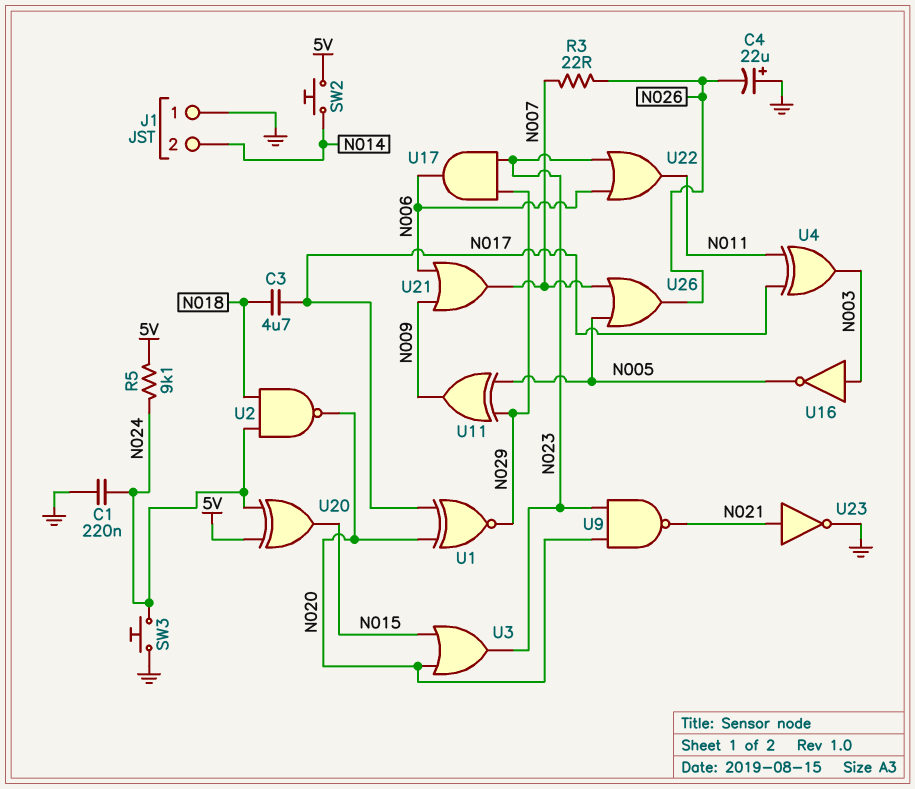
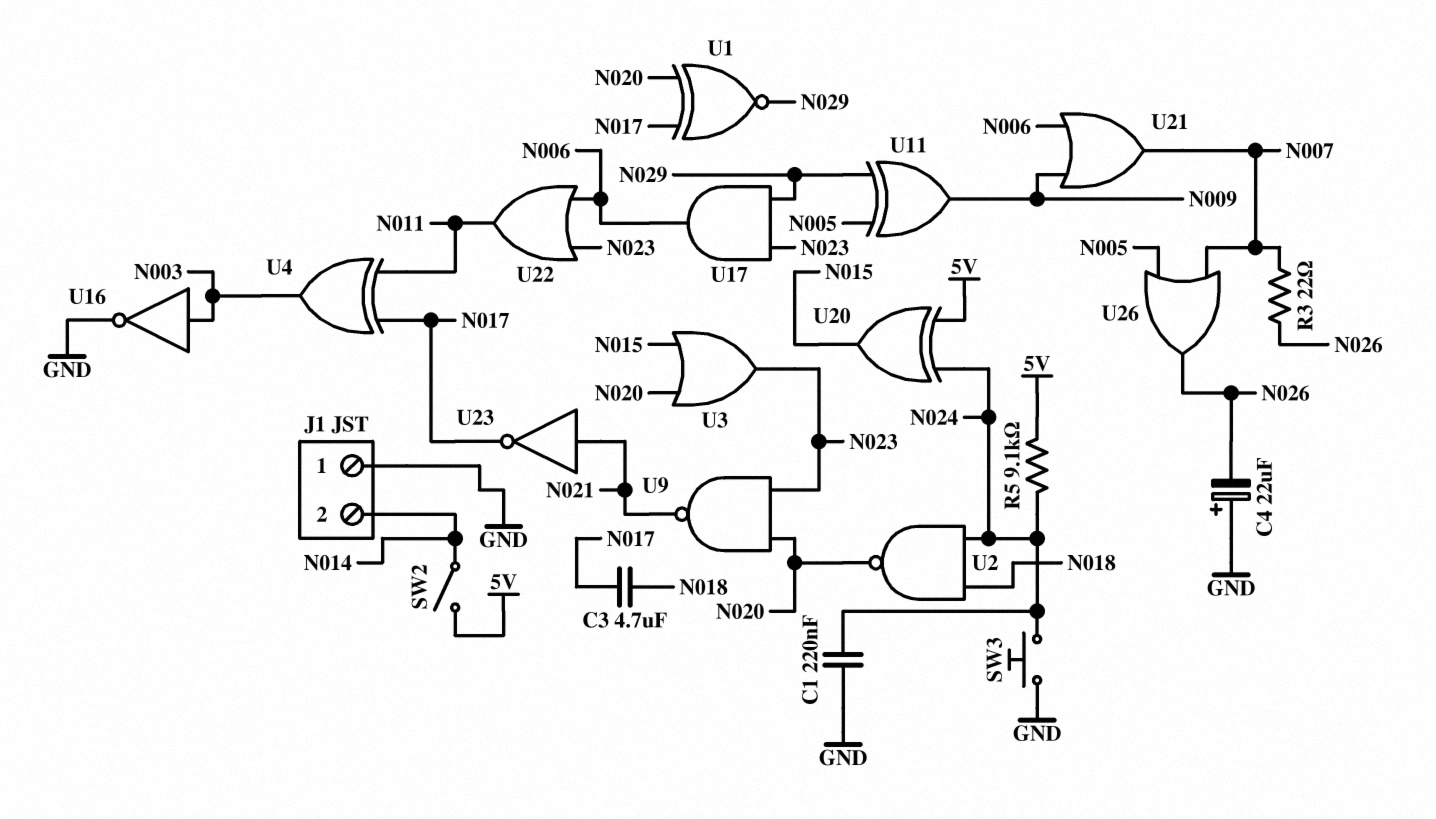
SW2: button (5V, N014) -> switch (5V, N014)
U16: NOT (in N003, out N005) -> NOT (in N003, out GND)
U23: NOT (in N021, out GND) -> NOT (in N021, out N017)

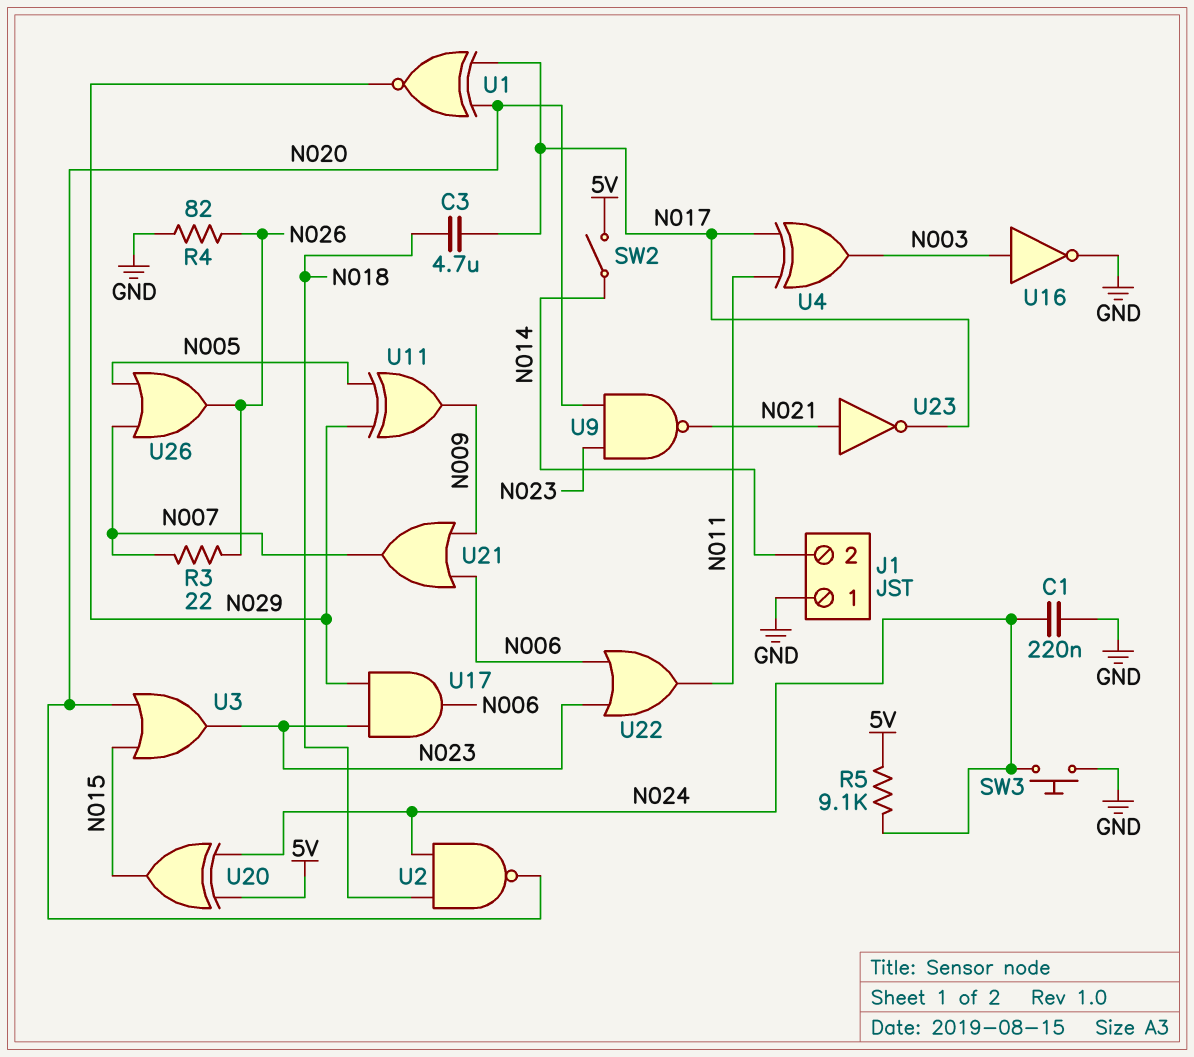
C4: 22uF (plus GND, minus N026) -> none
R4: none -> 82 (GND, N026)

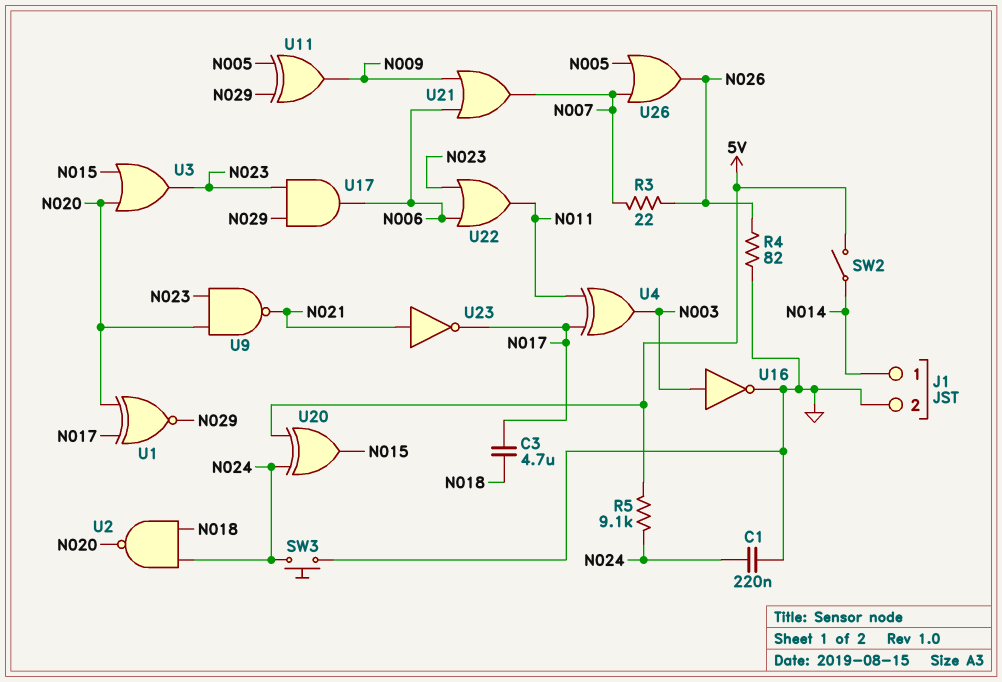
J1 pin 1: GND -> N014
J1 pin 2: N014 -> GND

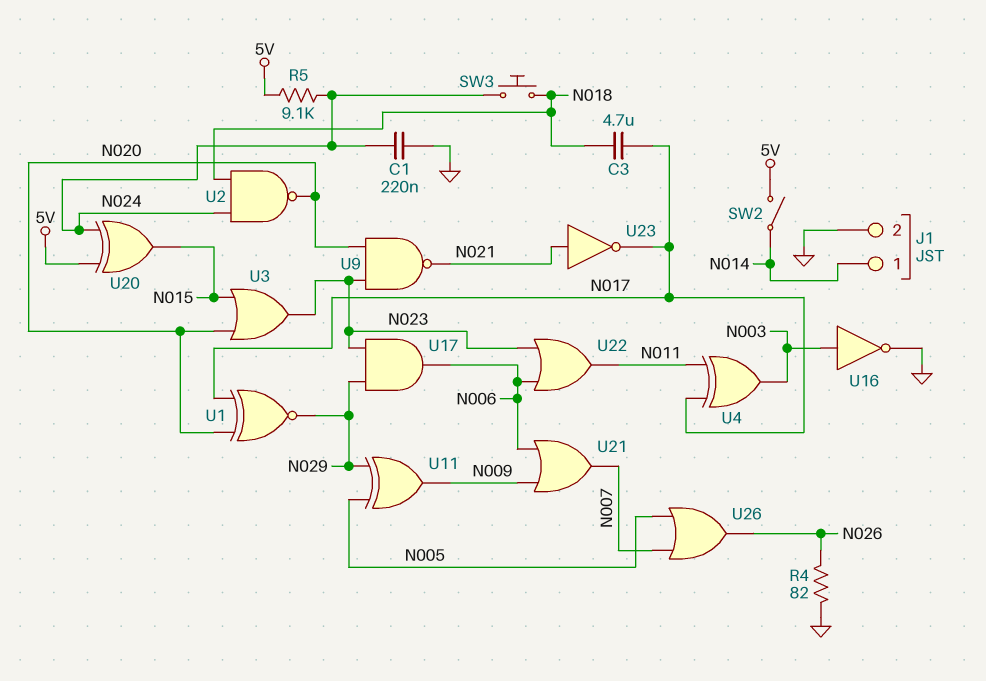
R3: 22 (N007, N026) -> none
SW3: button (GND, N024) -> button (N018, N024)

